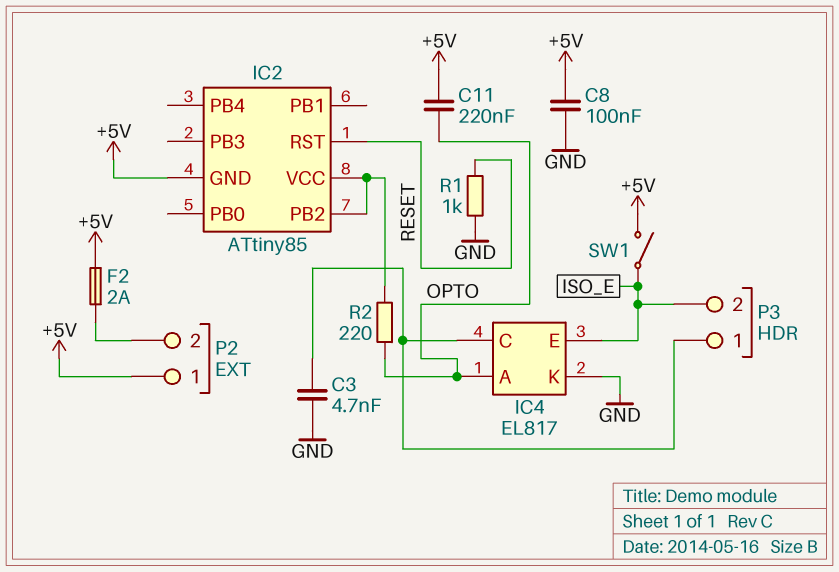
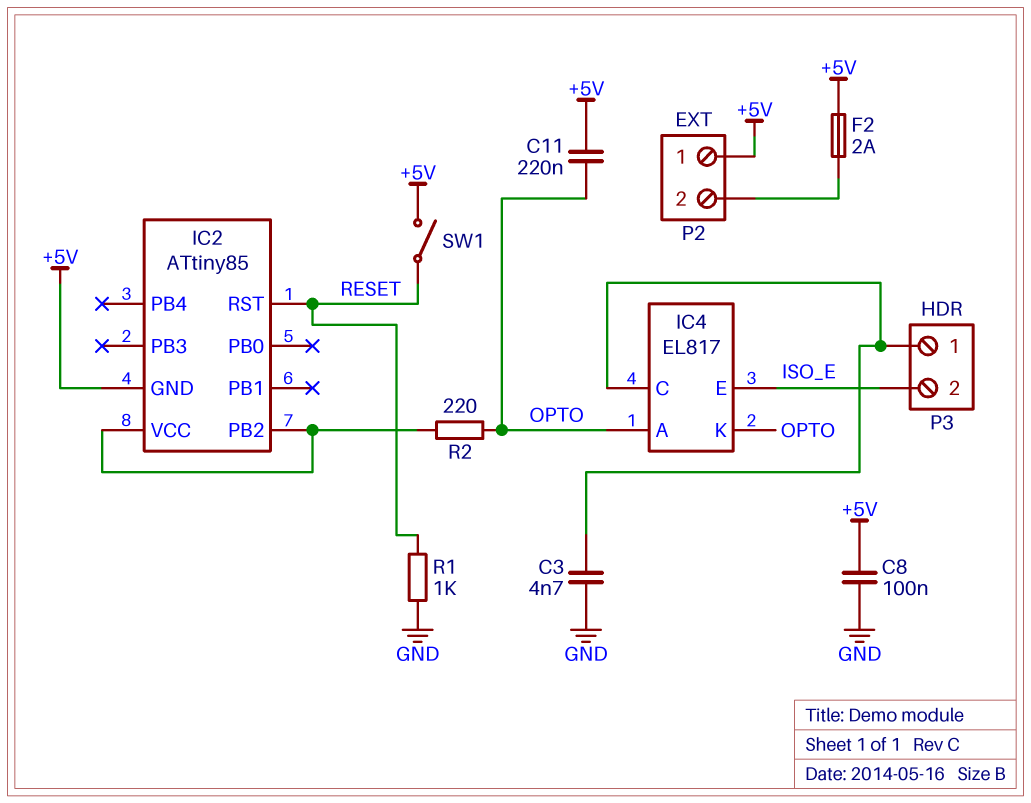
IC4 pin K: GND -> OPTO
SW1: switch (+5V, ISO_E) -> switch (+5V, RESET)

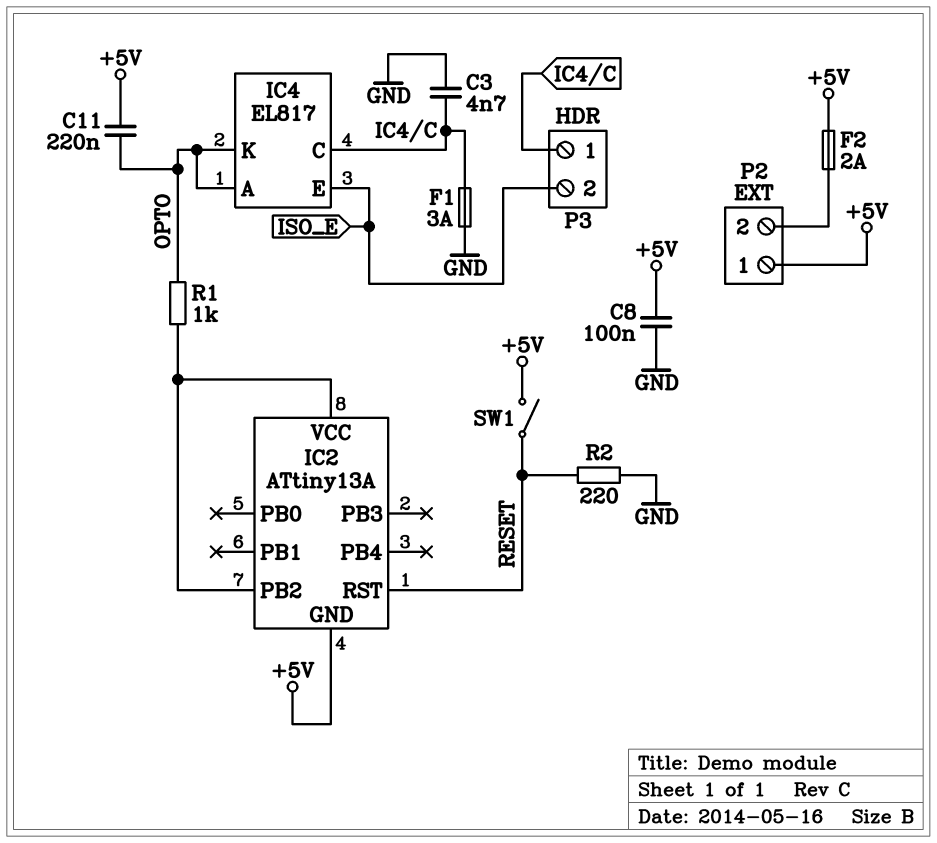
F1: none -> 3A (GND, IC4/C)
IC2: ATtiny85 -> ATtiny13A
R1: 1k (GND, RESET) -> 1k (IC2/PB2, OPTO)
R2: 220 (IC2/PB2, OPTO) -> 220 (GND, RESET)

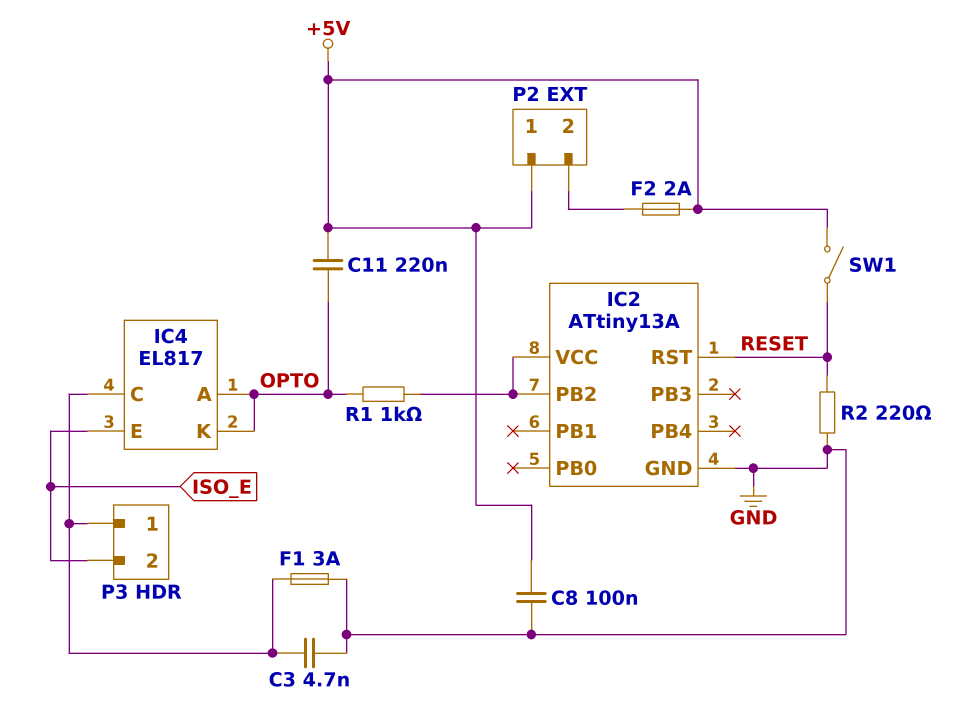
IC2 pin GND: +5V -> GND

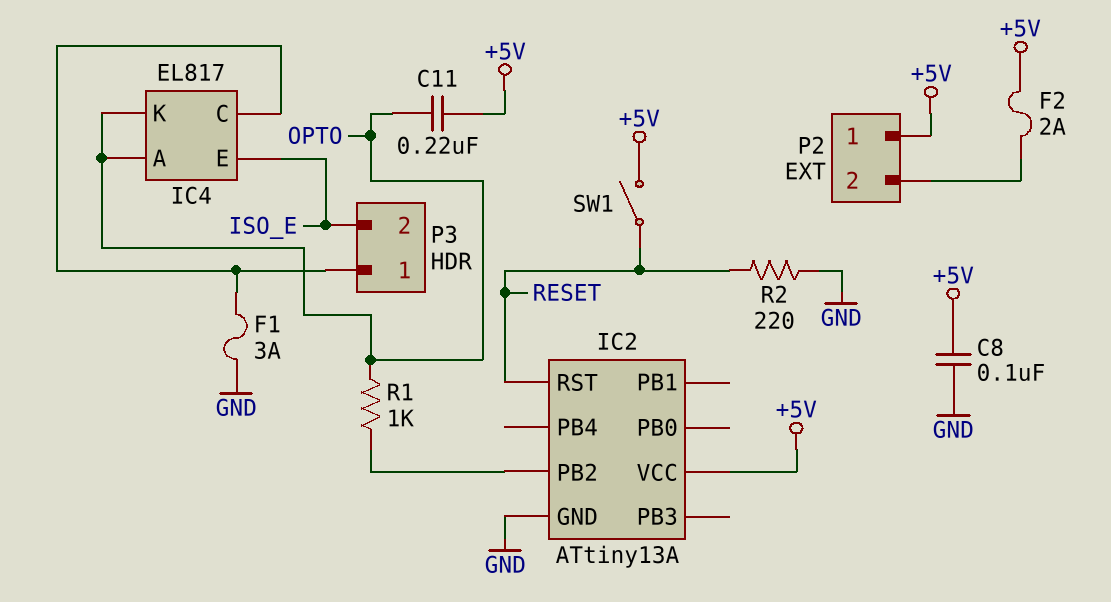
C3: 4.7nF (GND, IC4/C) -> none
IC2 pin VCC: IC2/PB2 -> +5V

